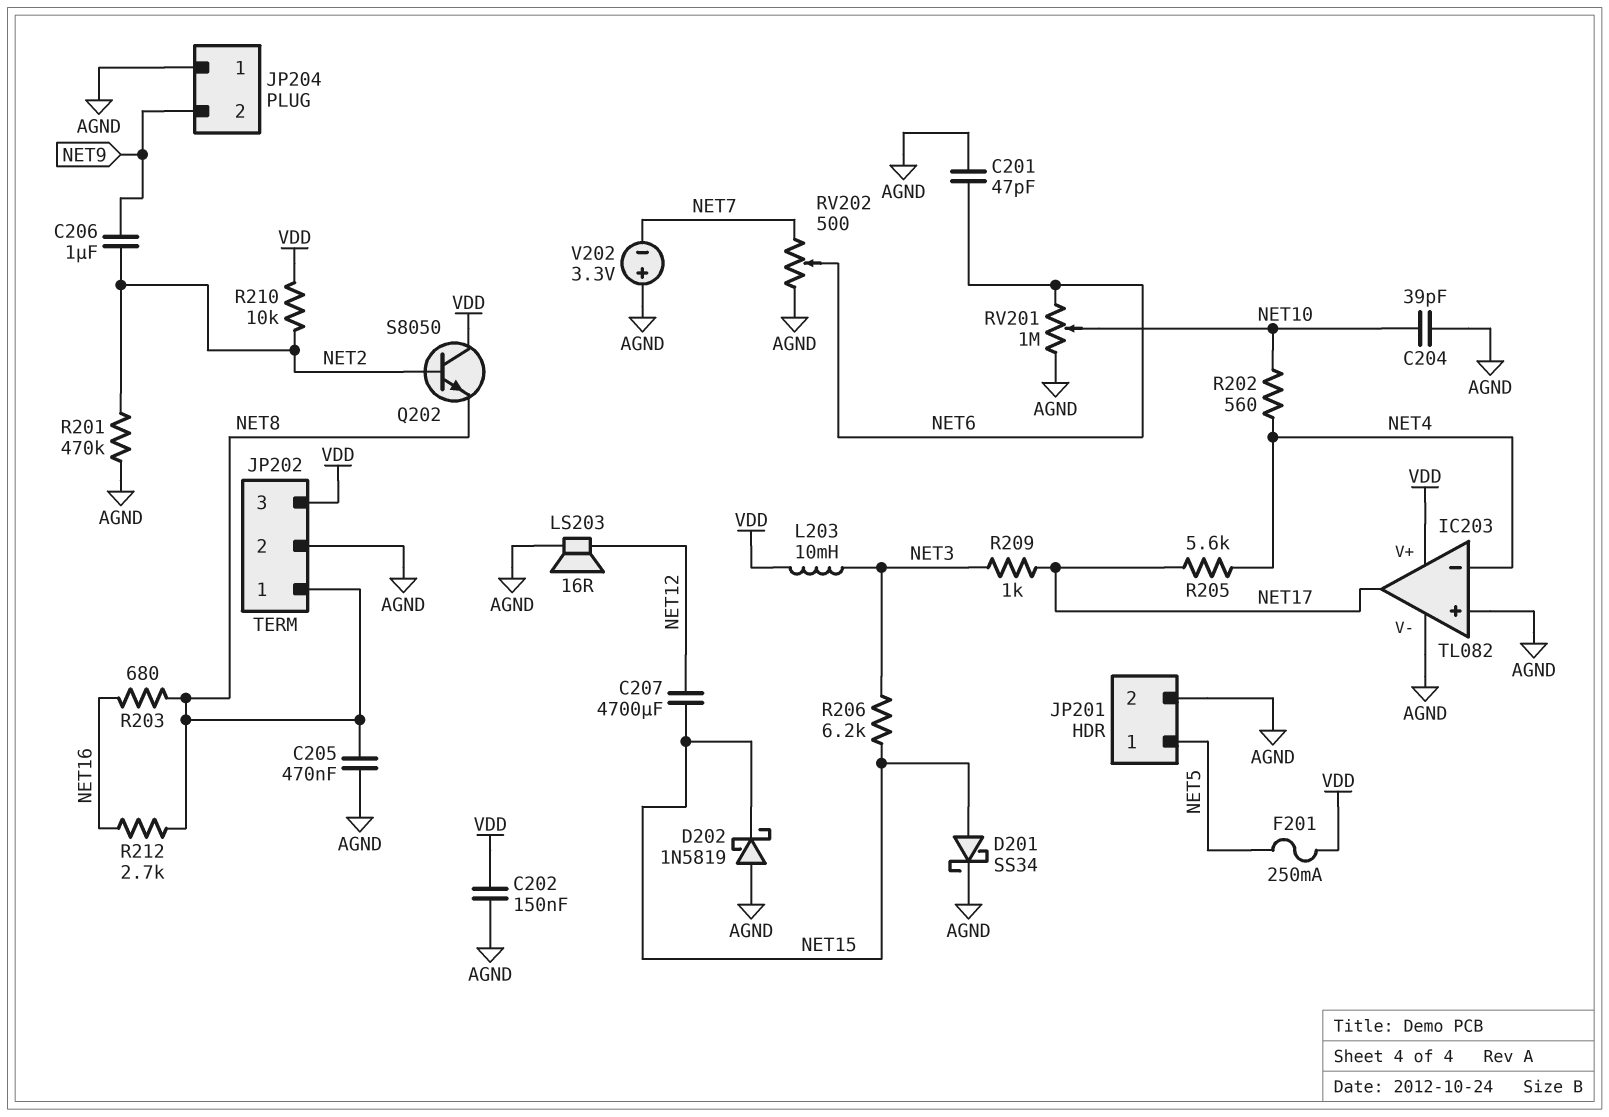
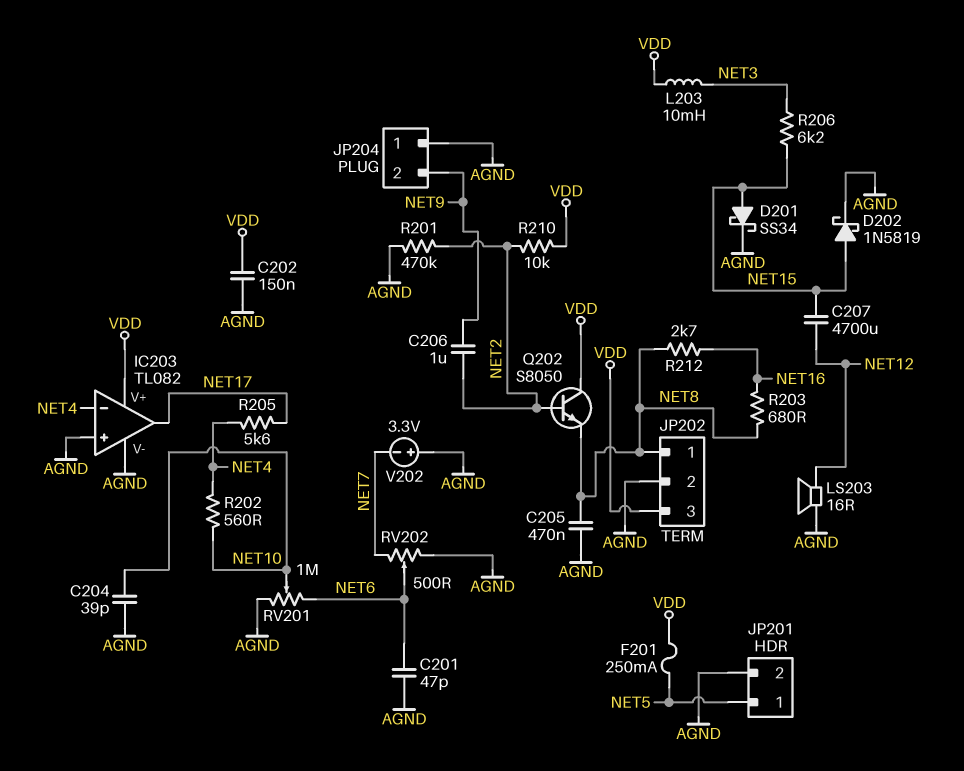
D202: schottky 1N5819 (A AGND, K NET15) -> schottky 1N5819 (A NET15, K AGND)
R209: 1k (NET3, NET17) -> none

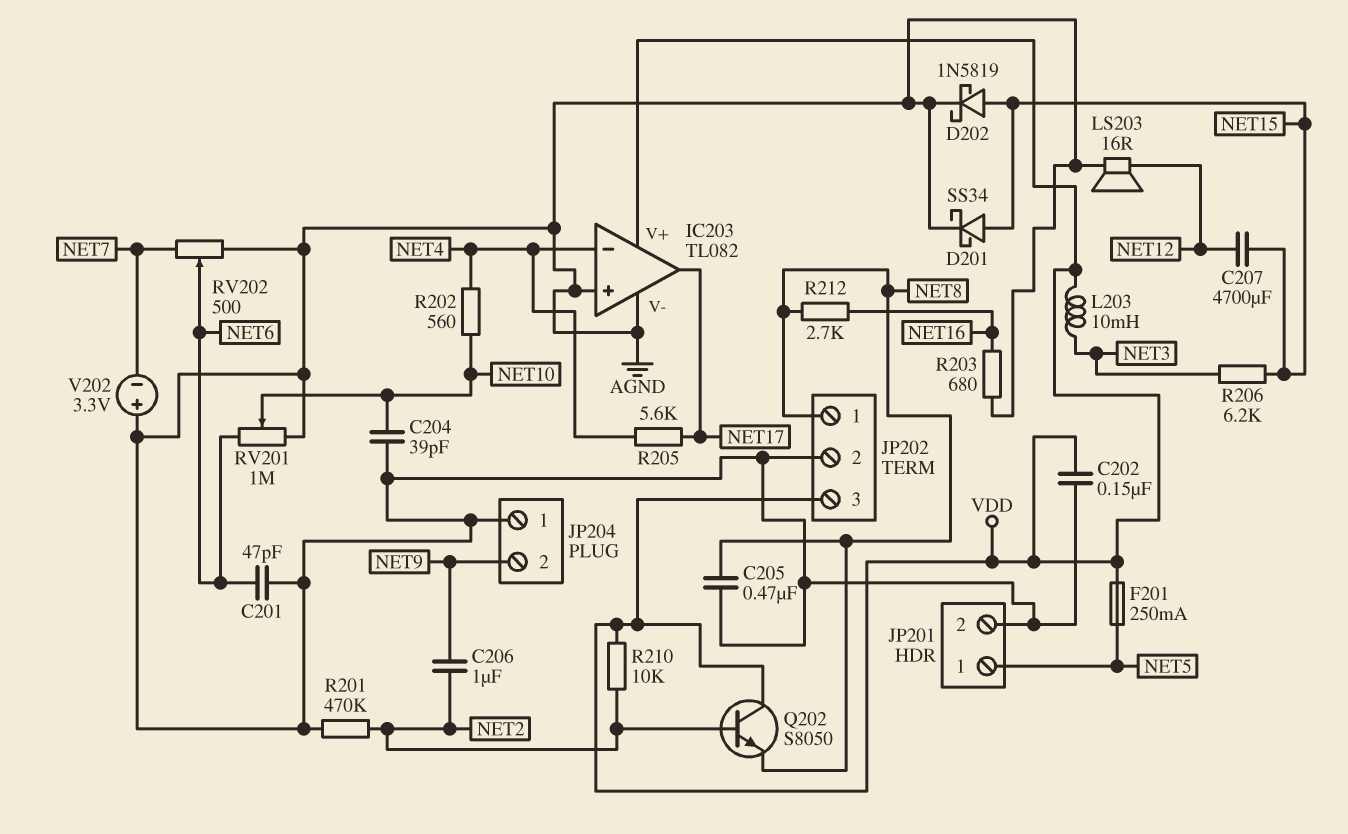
R203: 680 (NET8, NET16) -> 680 (AGND, NET16)

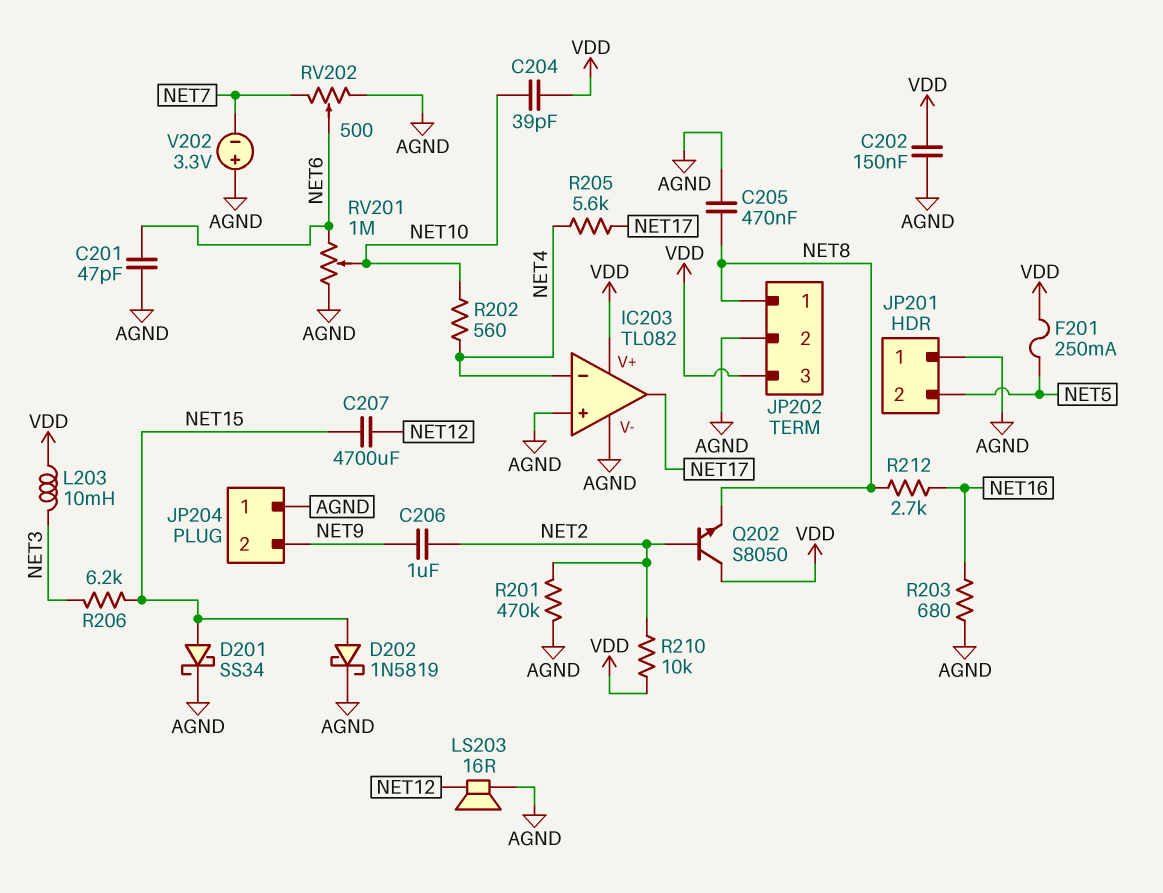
C204: 39pF (AGND, NET10) -> 39pF (NET10, VDD)
JP201 pin 1: NET5 -> AGND
JP201 pin 2: AGND -> NET5

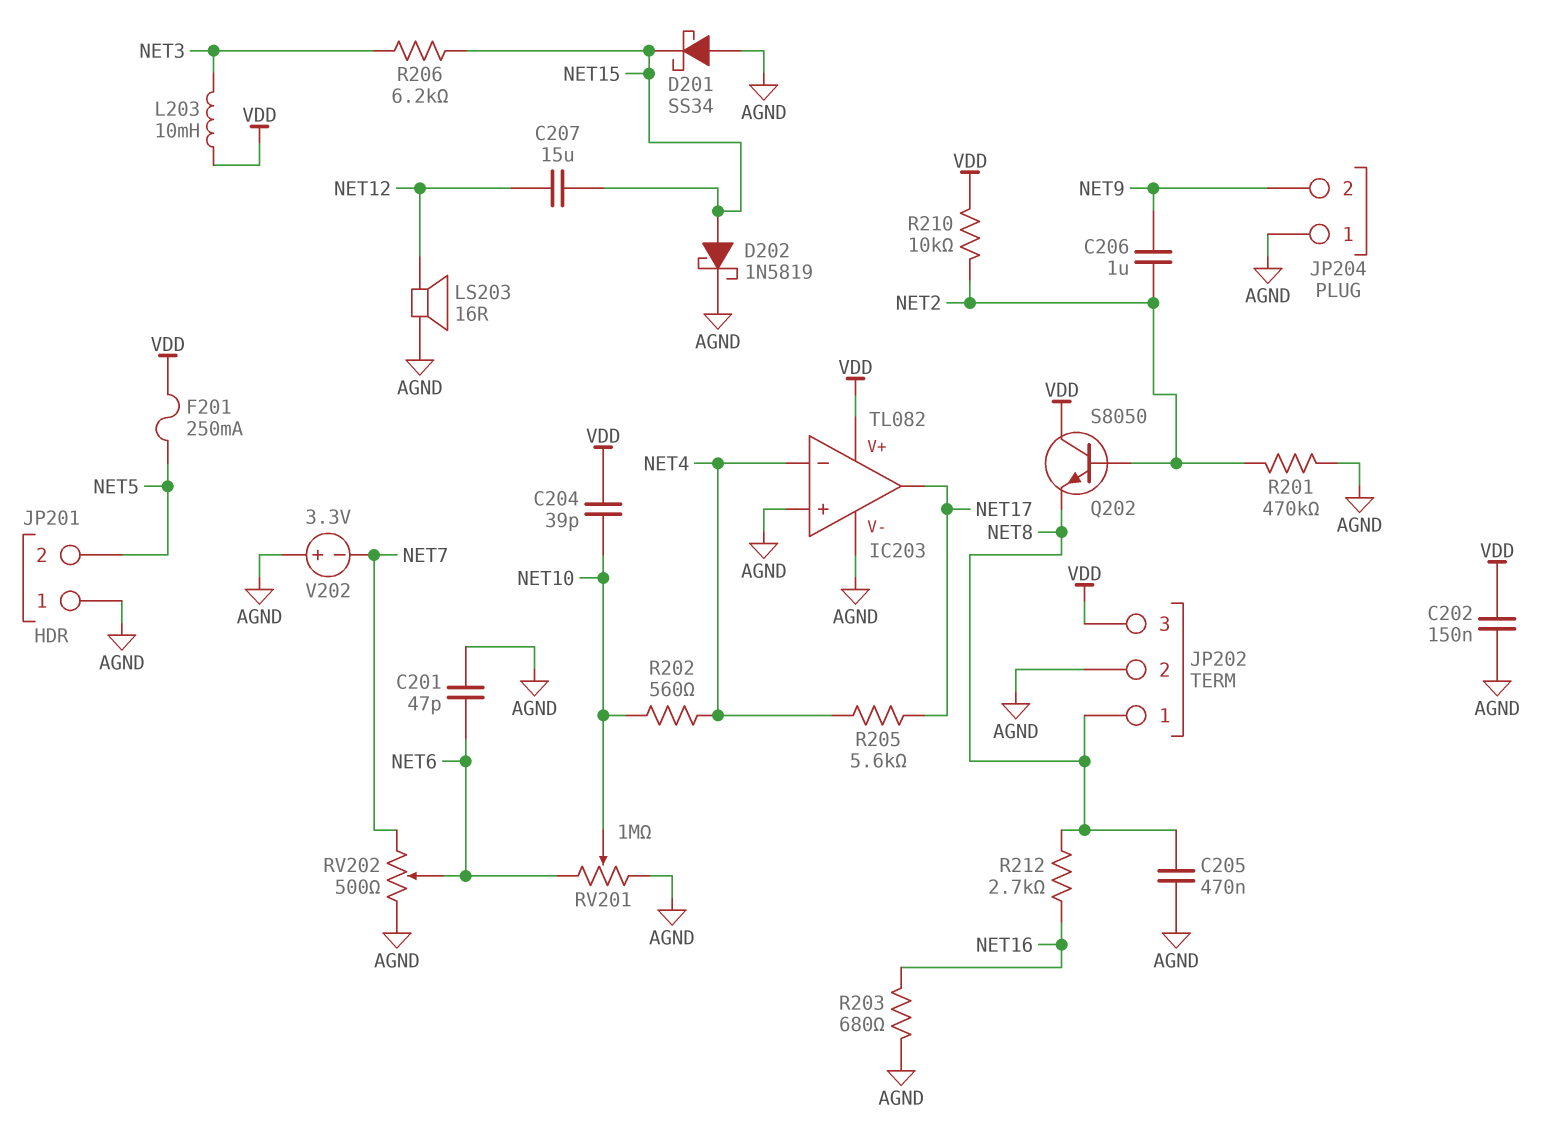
C207: 4700uF (NET12, NET15) -> 15uF (NET12, NET15)
D201: schottky SS34 (A NET15, K AGND) -> schottky SS34 (A AGND, K NET15)

